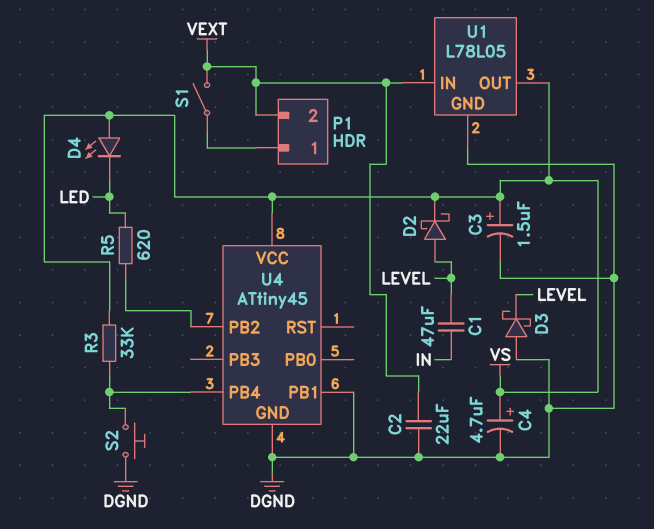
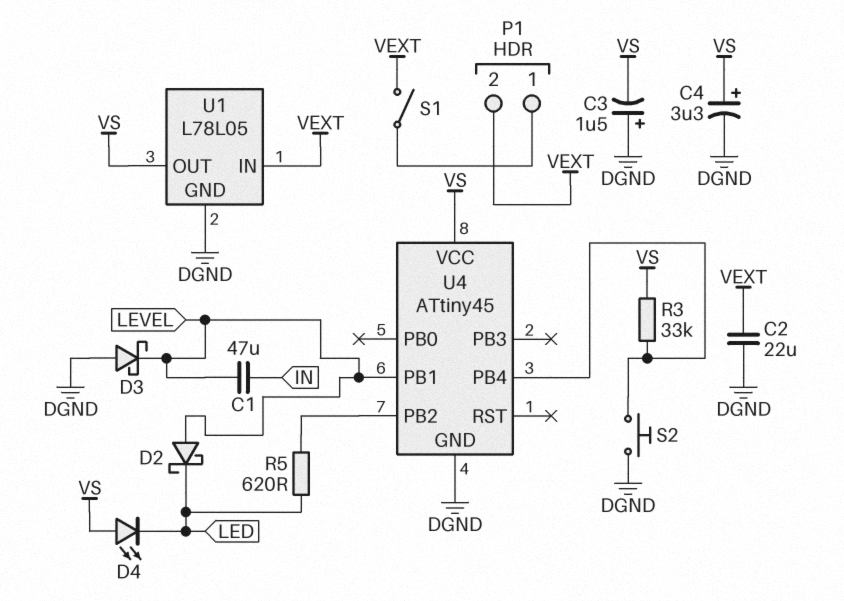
C3: 1.5uF (plus VS, minus DGND) -> 1.5uF (plus DGND, minus VS)
C4: 4.7uF (plus VS, minus DGND) -> 3.3uF (plus VS, minus DGND)
D2: schottky (A LEVEL, K VS) -> schottky (A LEVEL, K LED)
U4 pin PB1: DGND -> LEVEL

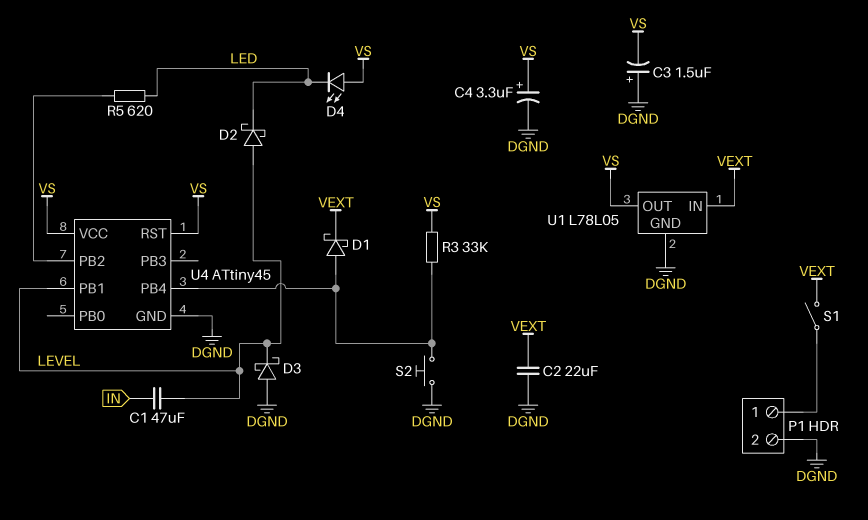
D1: none -> schottky (A U4/PB4, K VEXT)
P1 pin 2: VEXT -> DGND
U4 pin RST: none -> VS

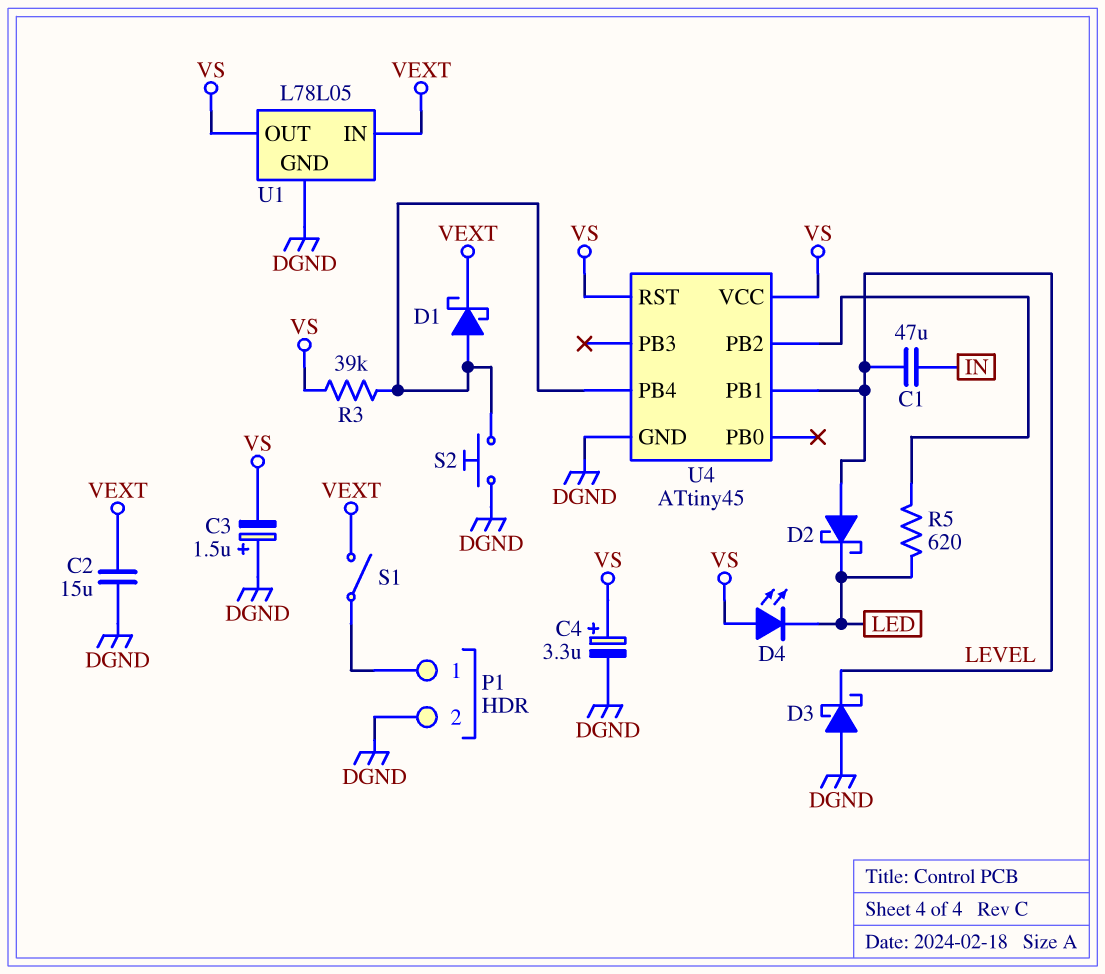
C2: 22uF (DGND, VEXT) -> 15uF (DGND, VEXT)
R3: 33k (U4/PB4, VS) -> 39k (U4/PB4, VS)

